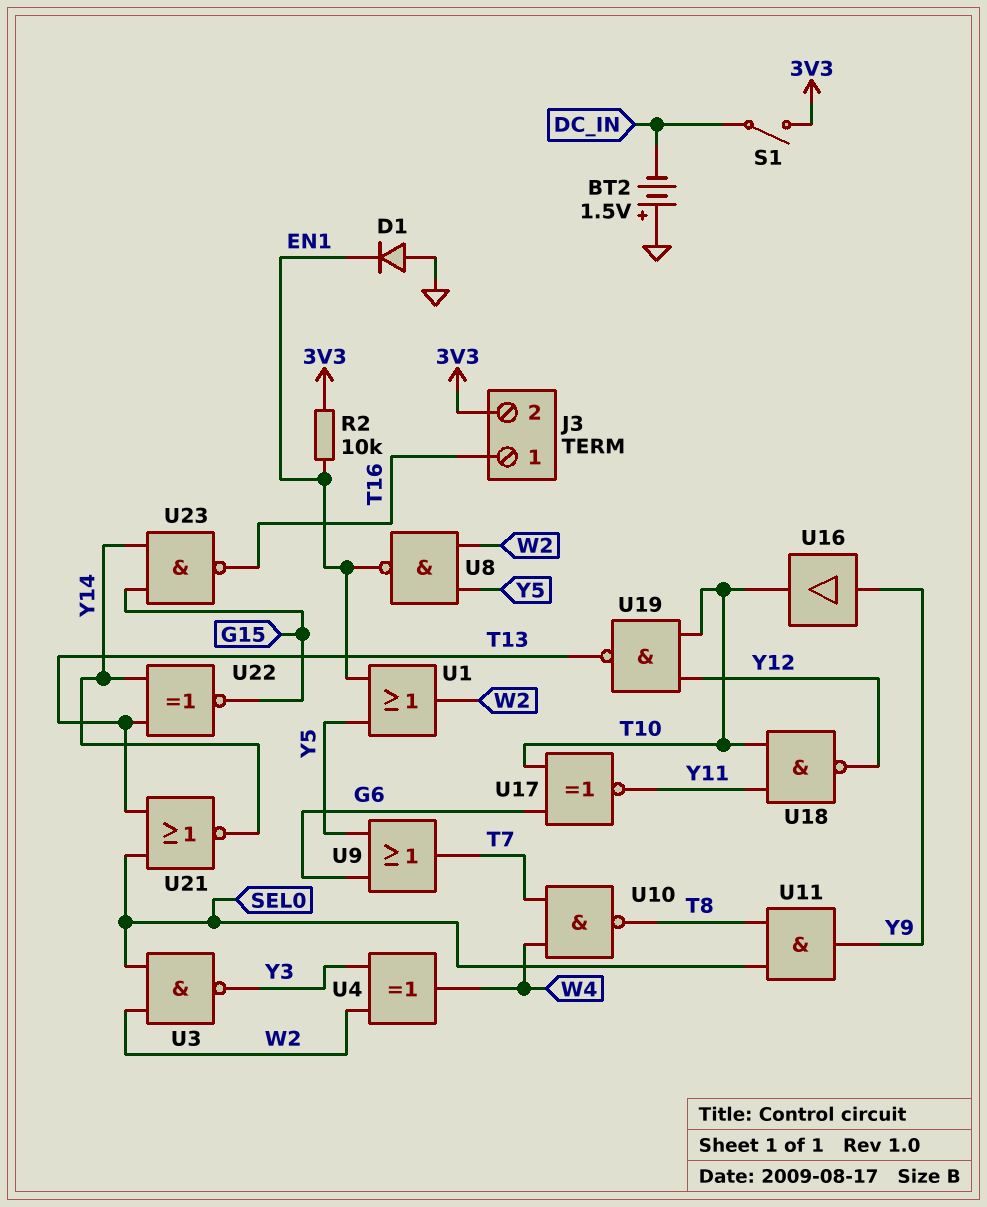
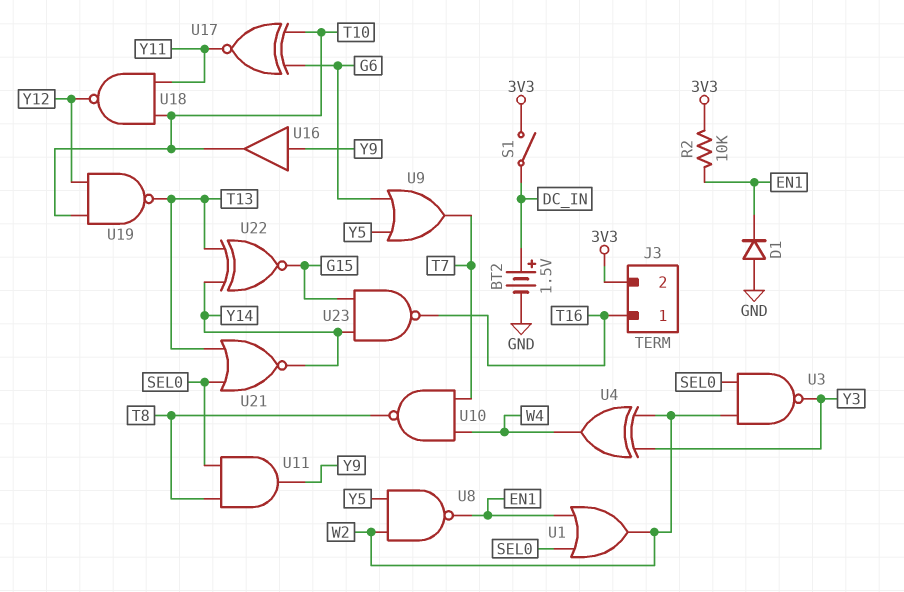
BT2: 1.5V (plus GND, minus DC_IN) -> 1.5V (plus DC_IN, minus GND)
U1: OR (in EN1, in Y5, out W2) -> OR (in EN1, in SEL0, out W2)

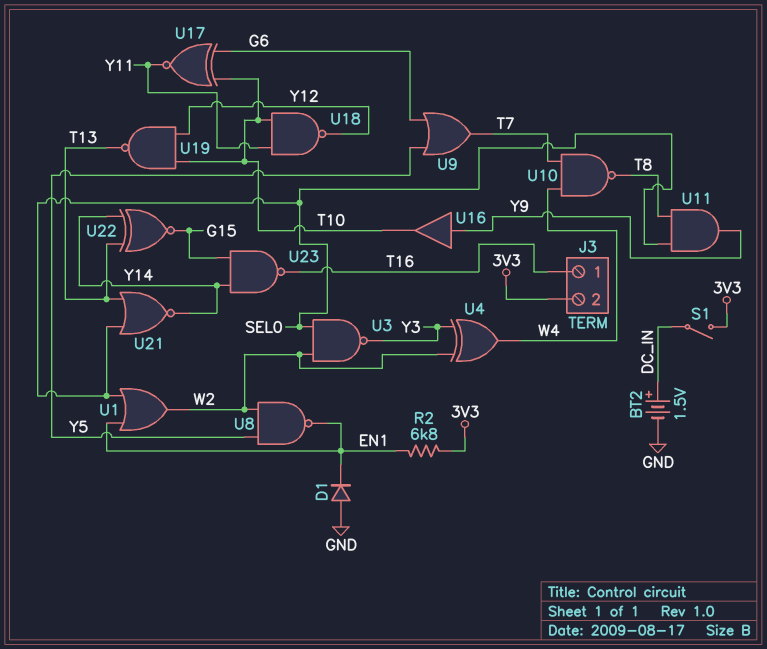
R2: 10k (3V3, EN1) -> 6.8k (3V3, EN1)

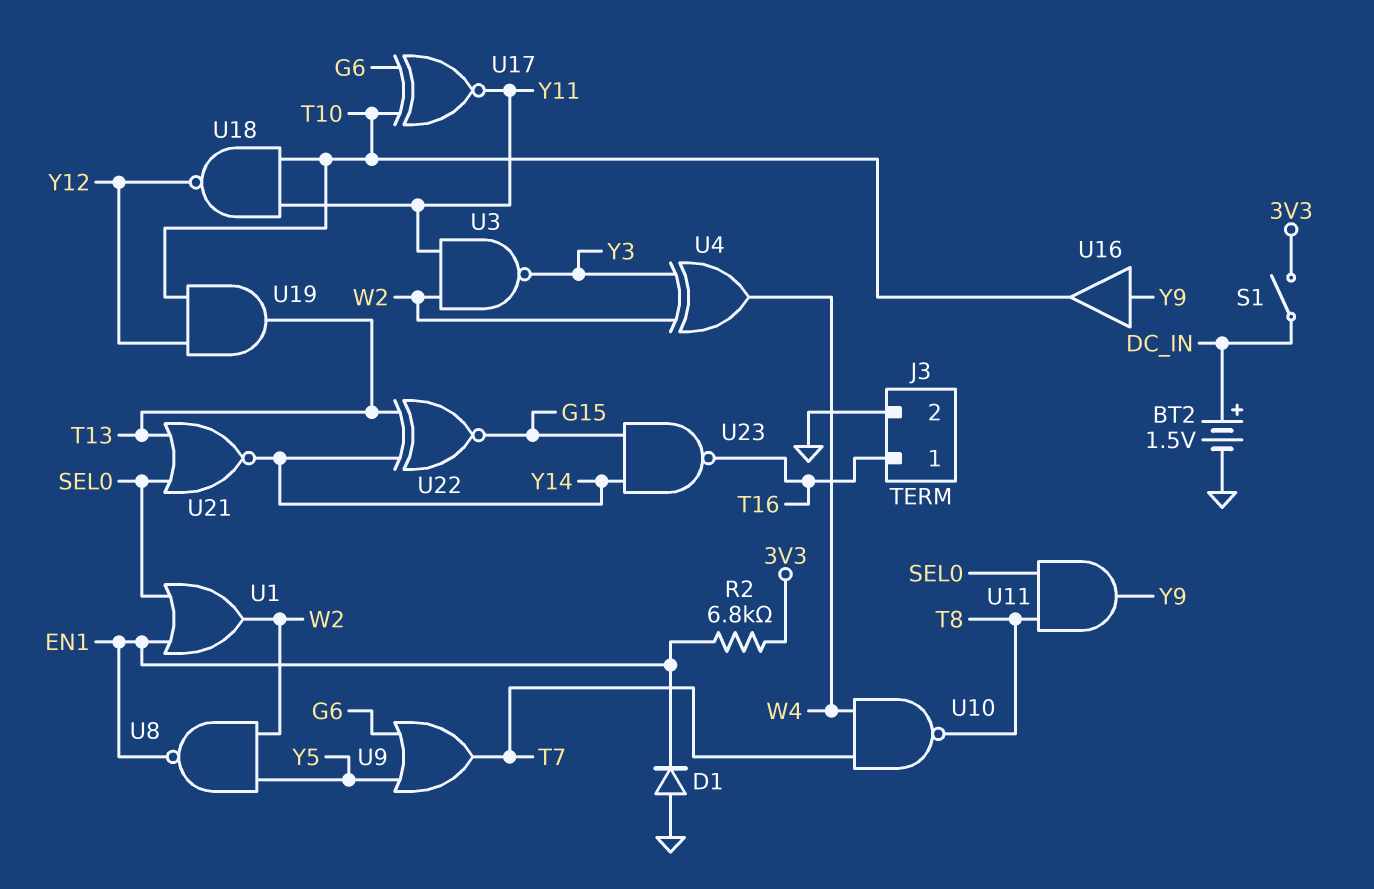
J3 pin 2: 3V3 -> GND
U3: NAND (in SEL0, in W2, out Y3) -> NAND (in W2, in Y11, out Y3)
U19: NAND (in T10, in Y12, out T13) -> AND (in T10, in Y12, out T13)

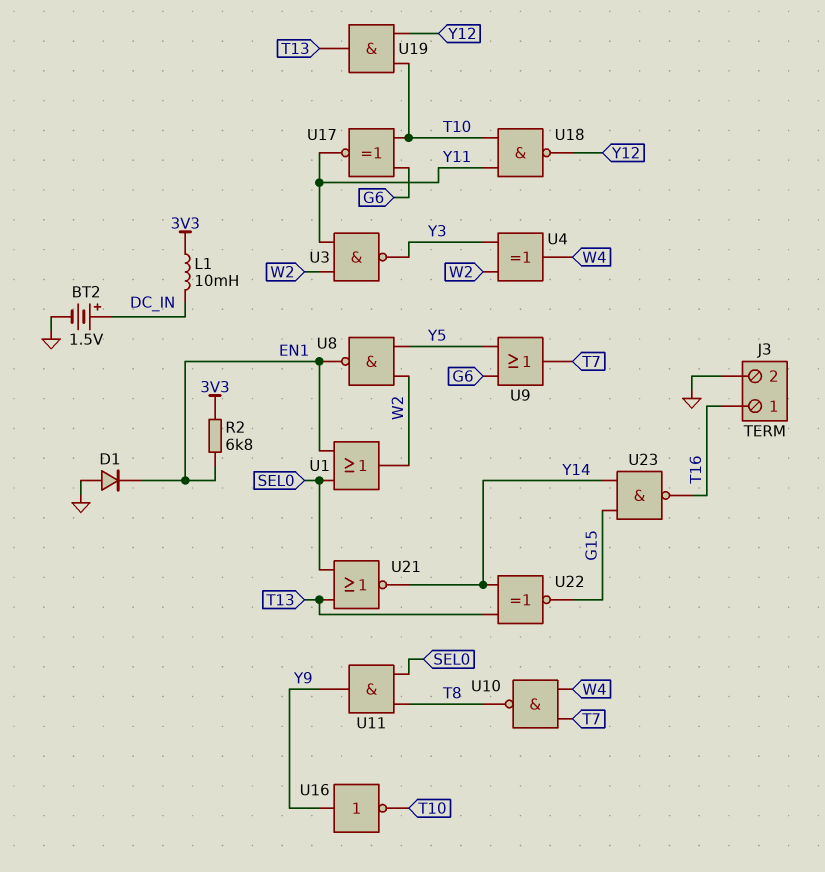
L1: none -> 10mH (3V3, DC_IN)
S1: switch (3V3, DC_IN) -> none
U16: buffer (in Y9, out T10) -> NOT (in Y9, out T10)

